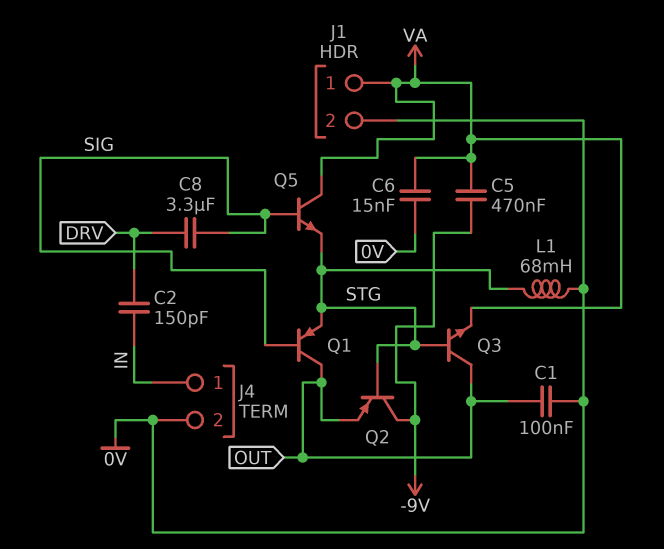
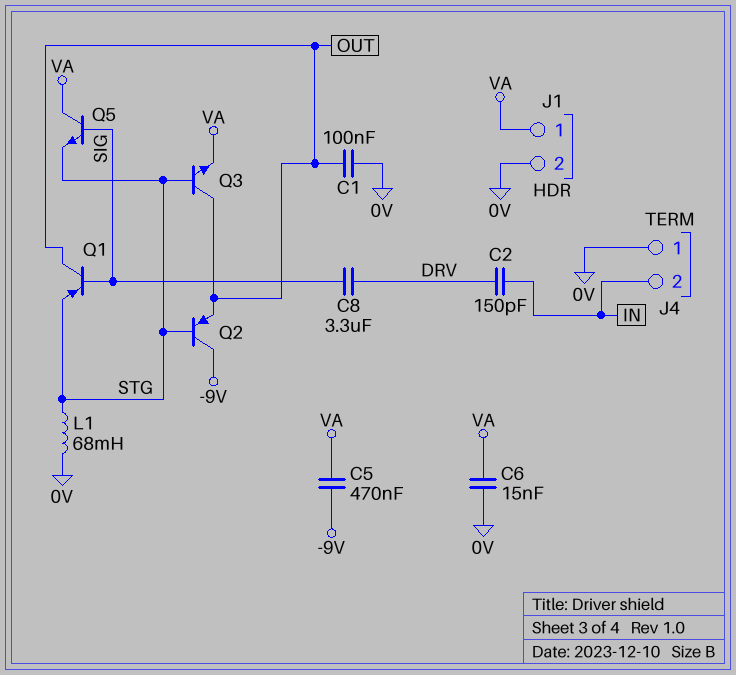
J4 pin 1: IN -> 0V
J4 pin 2: 0V -> IN

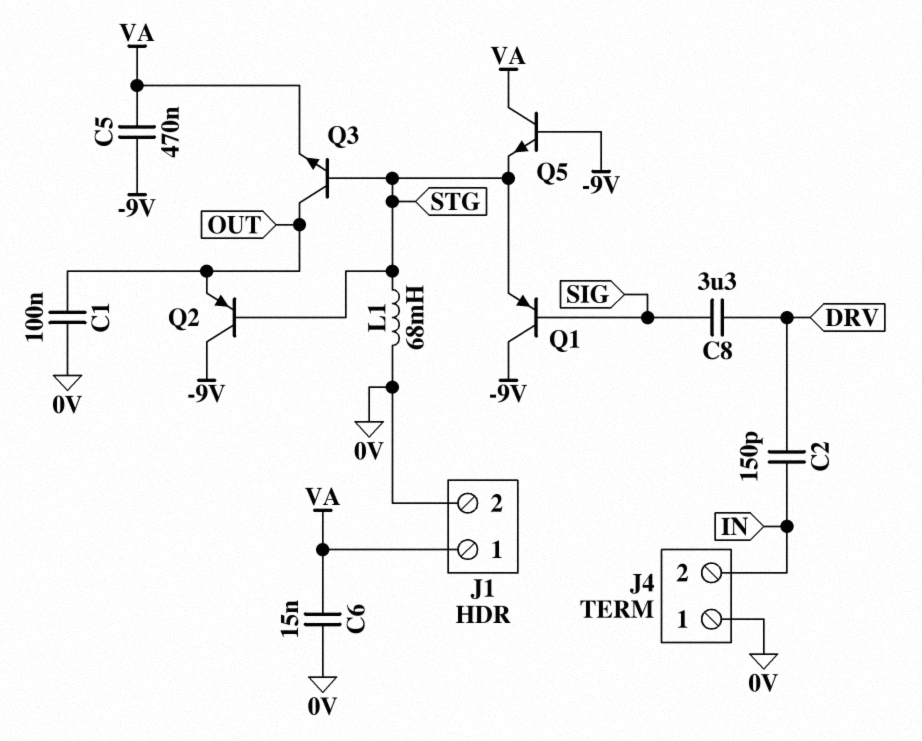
Q1: PNP (B SIG, C OUT, E STG) -> PNP (B SIG, C -9V, E STG)
Q5: NPN (B SIG, C VA, E STG) -> NPN (B -9V, C VA, E STG)

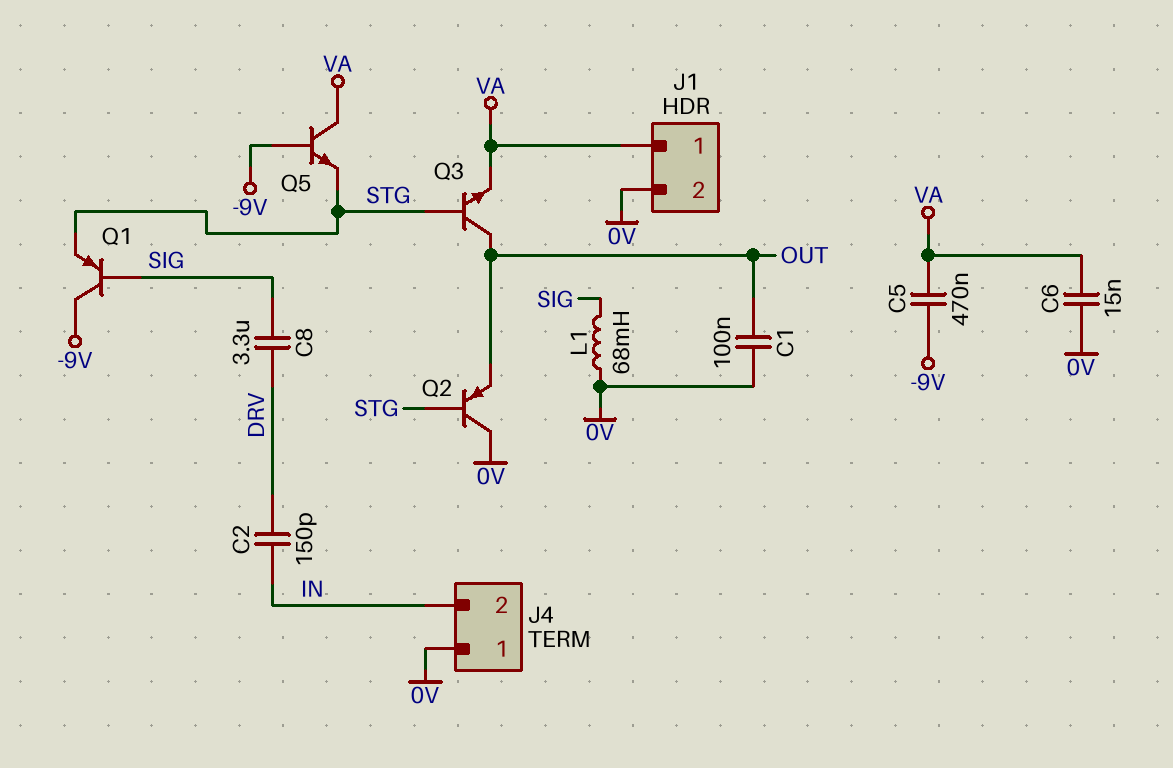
L1: 68mH (0V, STG) -> 68mH (0V, SIG)
Q2: PNP (B STG, C -9V, E OUT) -> PNP (B STG, C 0V, E OUT)

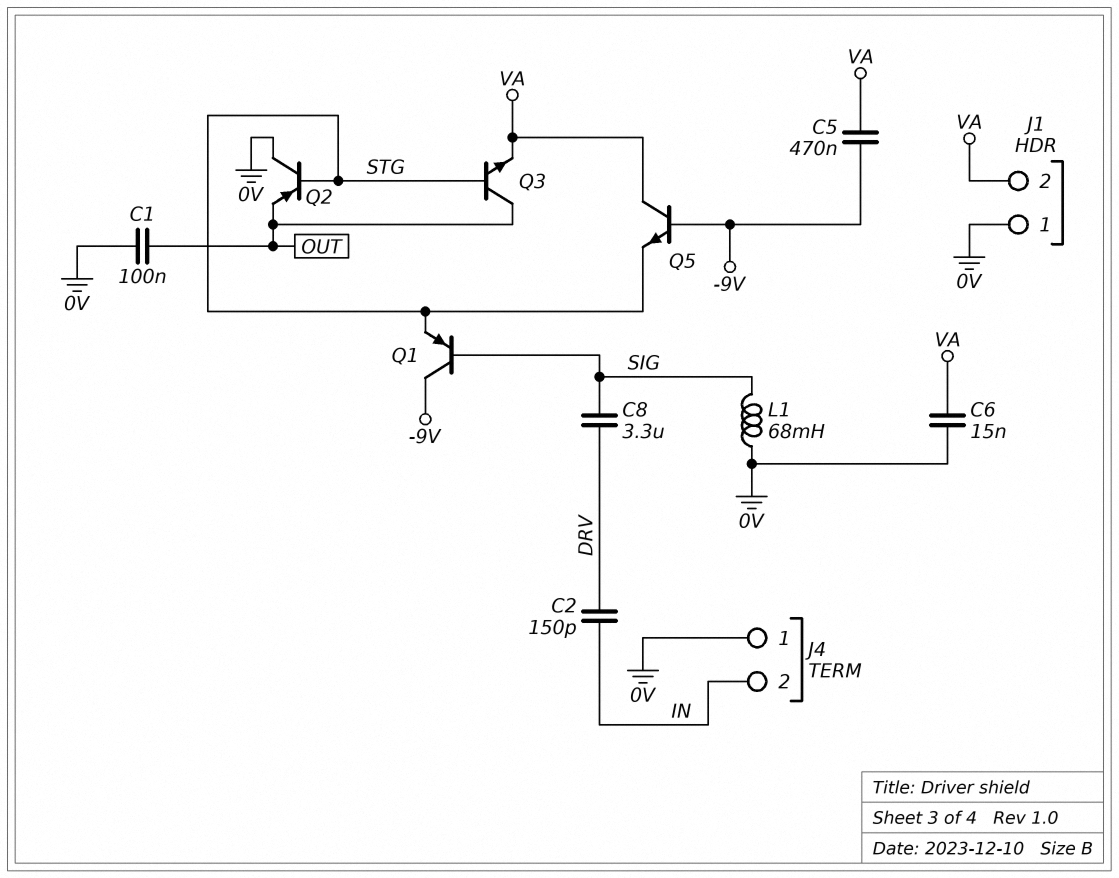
J1 pin 1: VA -> 0V
J1 pin 2: 0V -> VA

